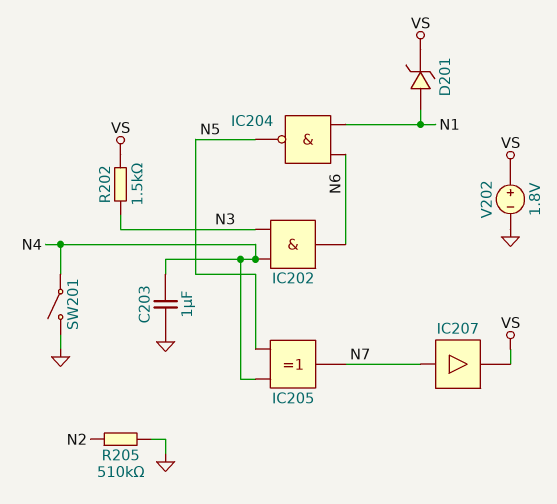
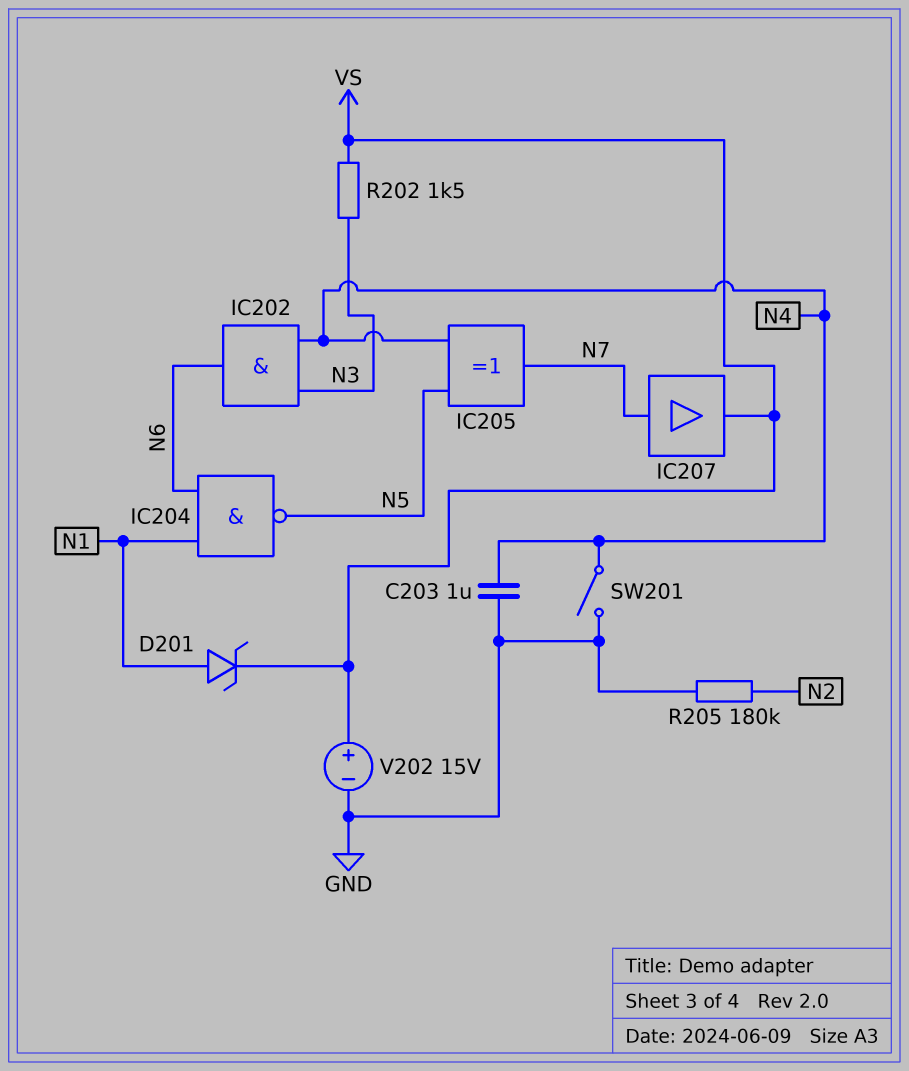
R205: 510k (GND, N2) -> 180k (GND, N2)
V202: 1.8V (plus VS, minus GND) -> 15V (plus VS, minus GND)

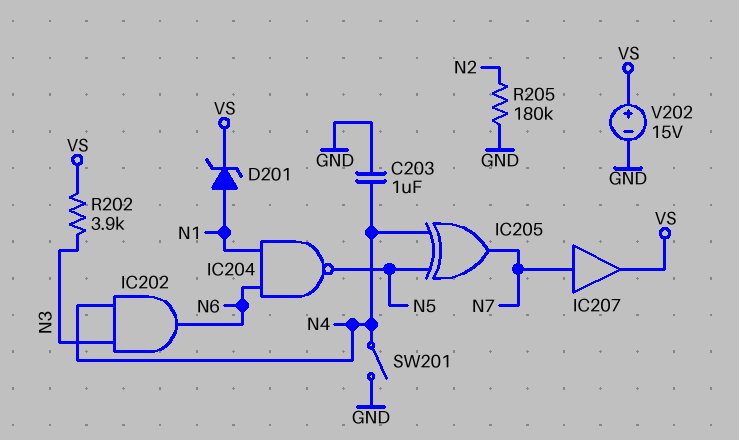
R202: 1.5k (N3, VS) -> 3.9k (N3, VS)

